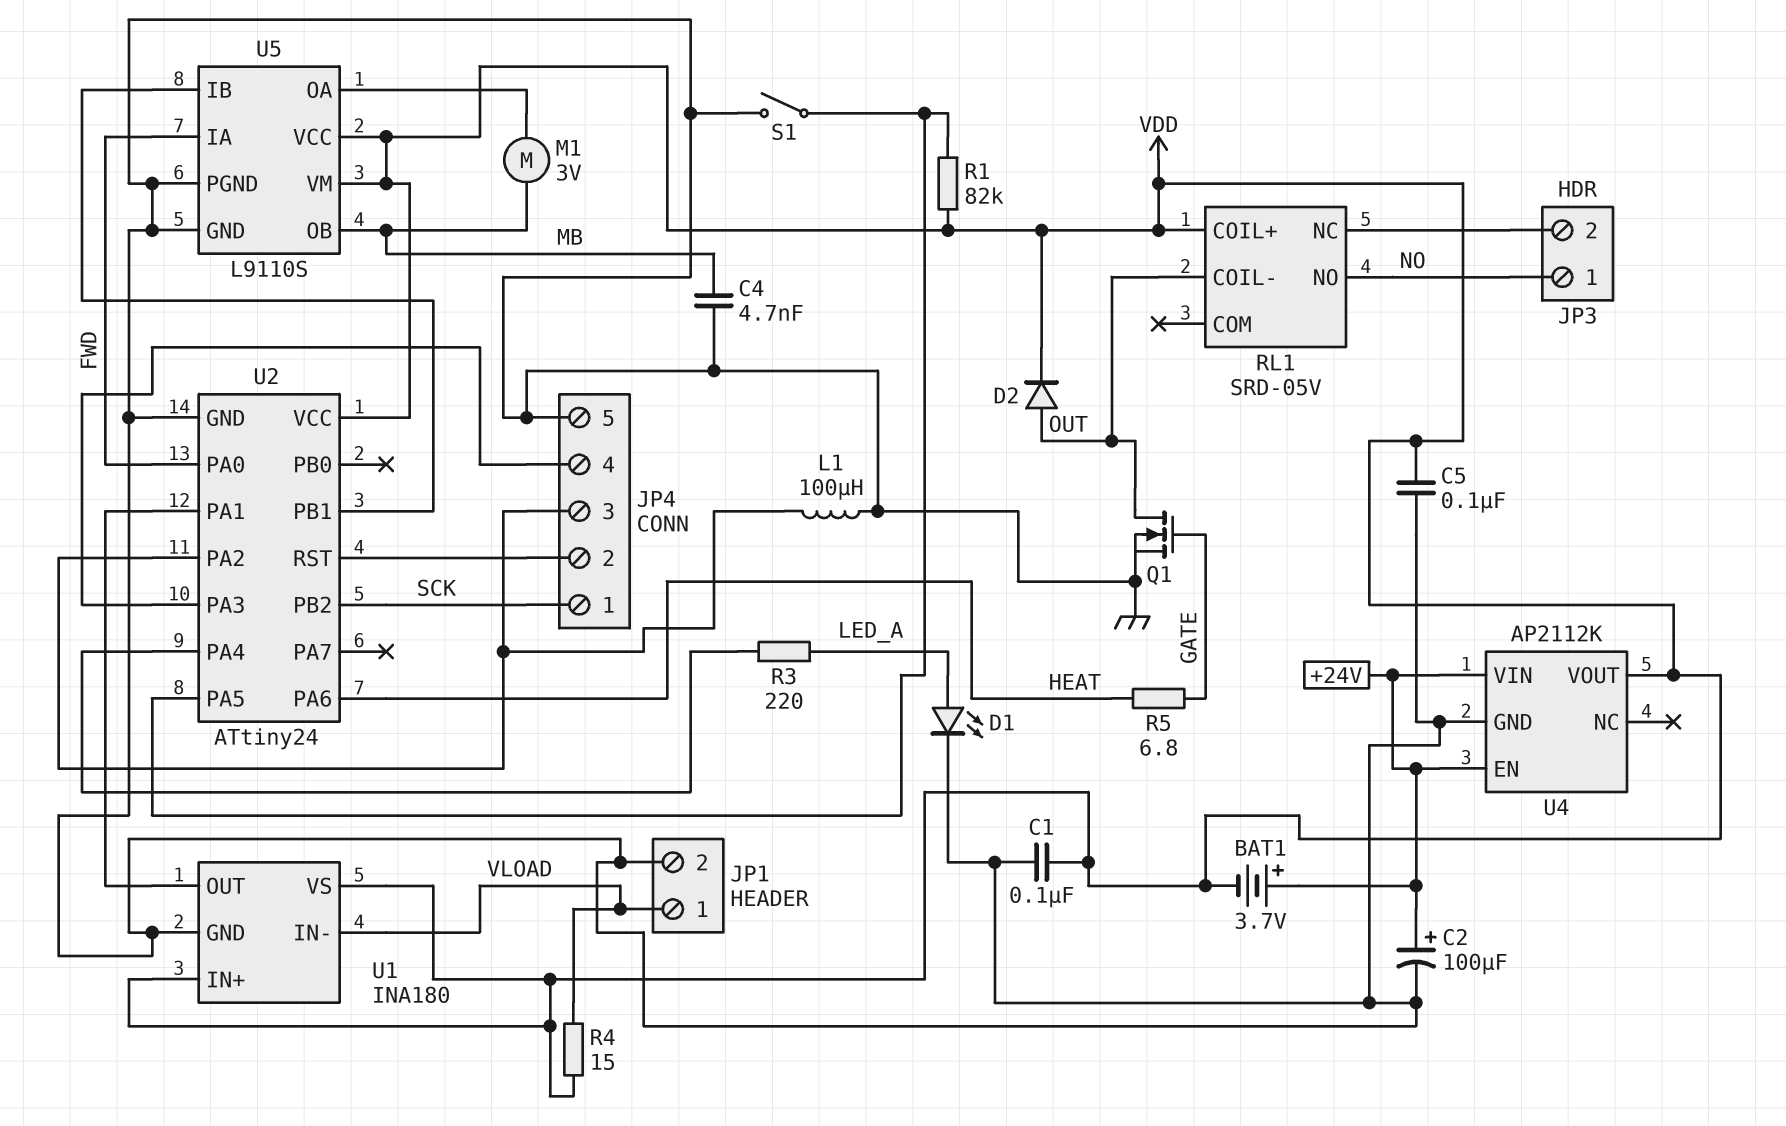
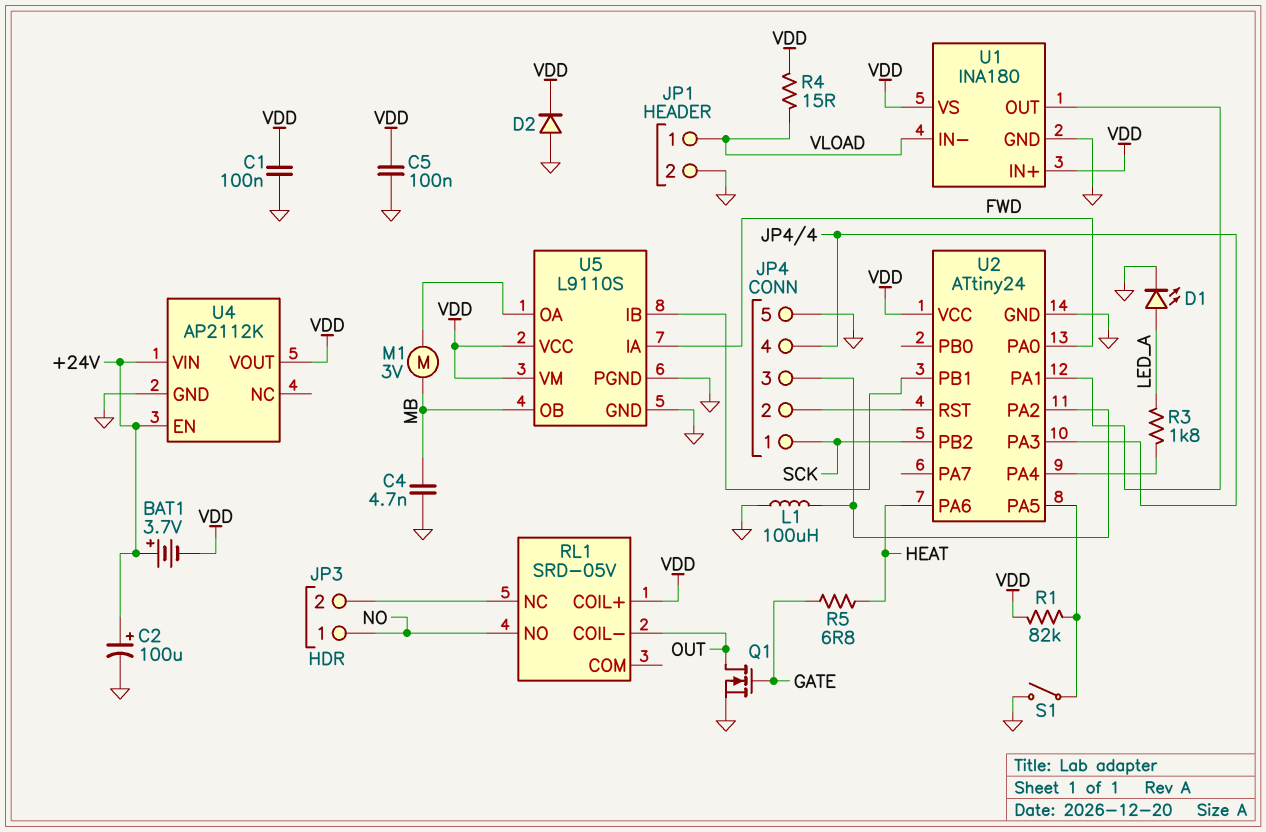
D2: diode (A OUT, K VDD) -> diode (A GND, K VDD)
R3: 220 (LED_A, U2/PA4) -> 1.8k (LED_A, U2/PA4)

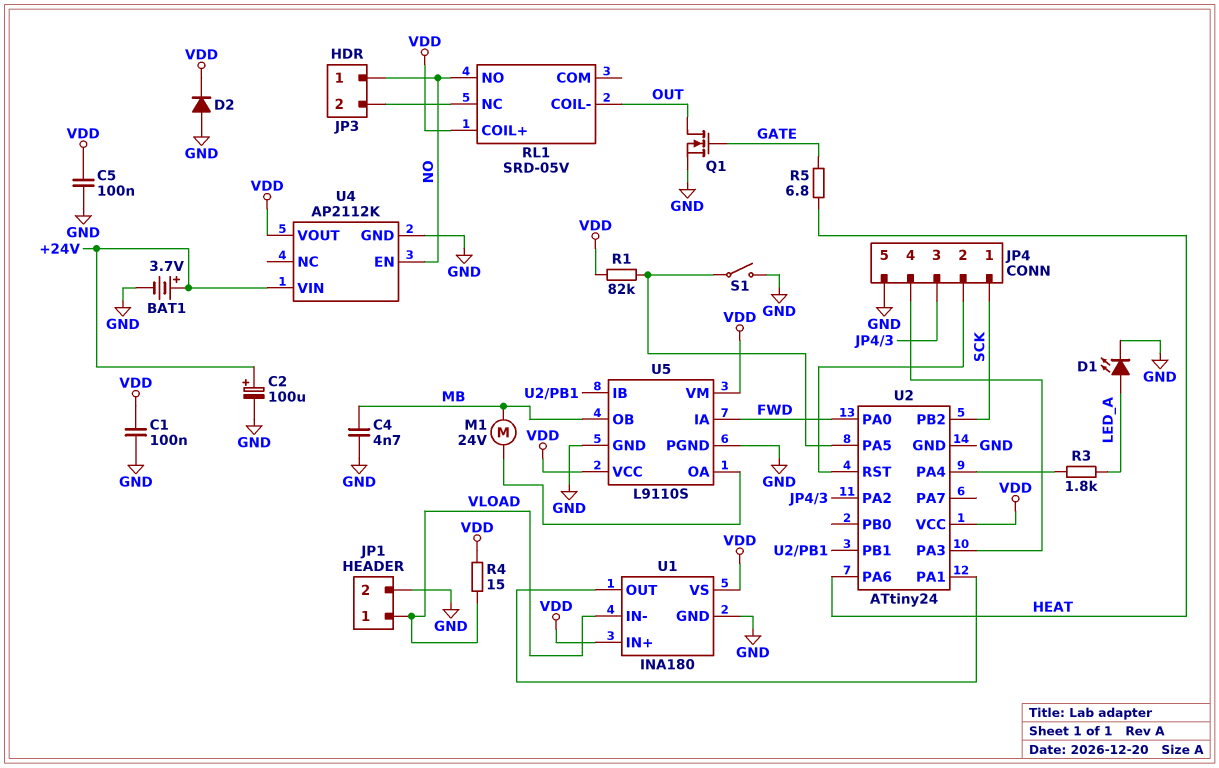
BAT1: 3.7V (plus +24V, minus VDD) -> 3.7V (plus +24V, minus GND)
L1: 100uH (GND, JP4/3) -> none
M1: motor 3V (MB, U5/OA) -> motor 24V (MB, U5/OA)
U4 pin EN: +24V -> NO

